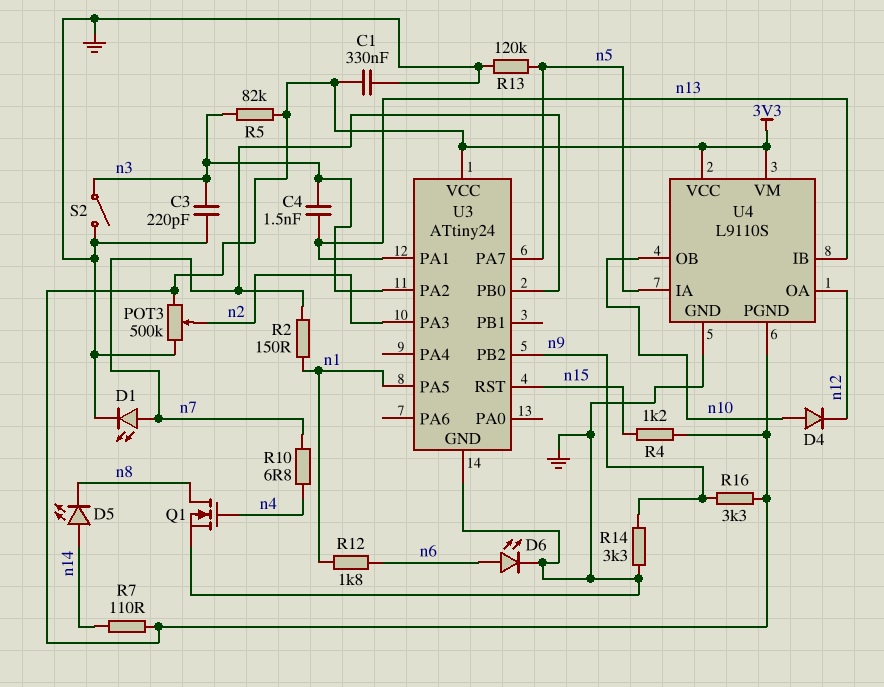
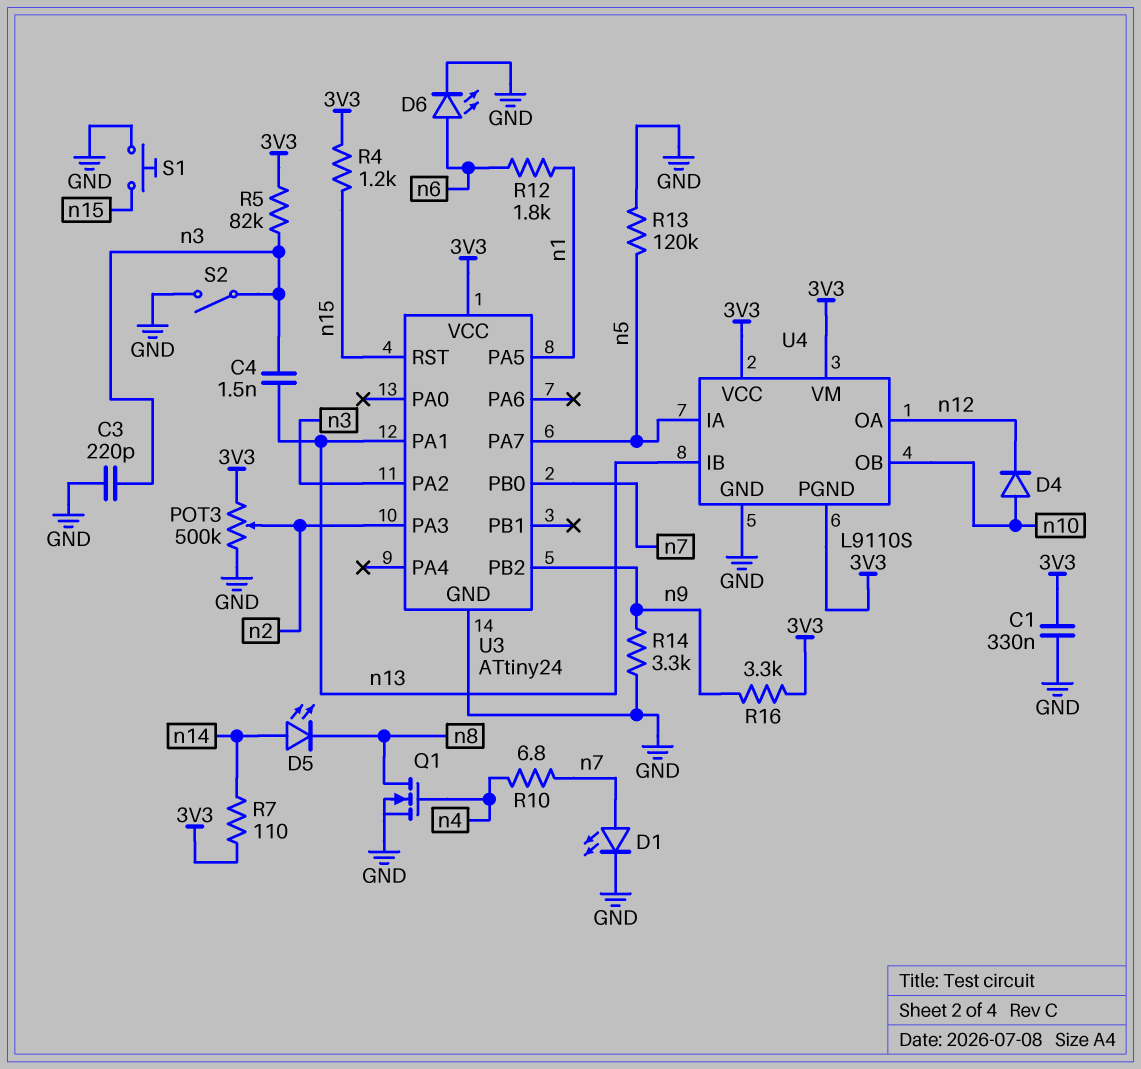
R2: 150 (n1, n7) -> none
S1: none -> button (GND, n15)

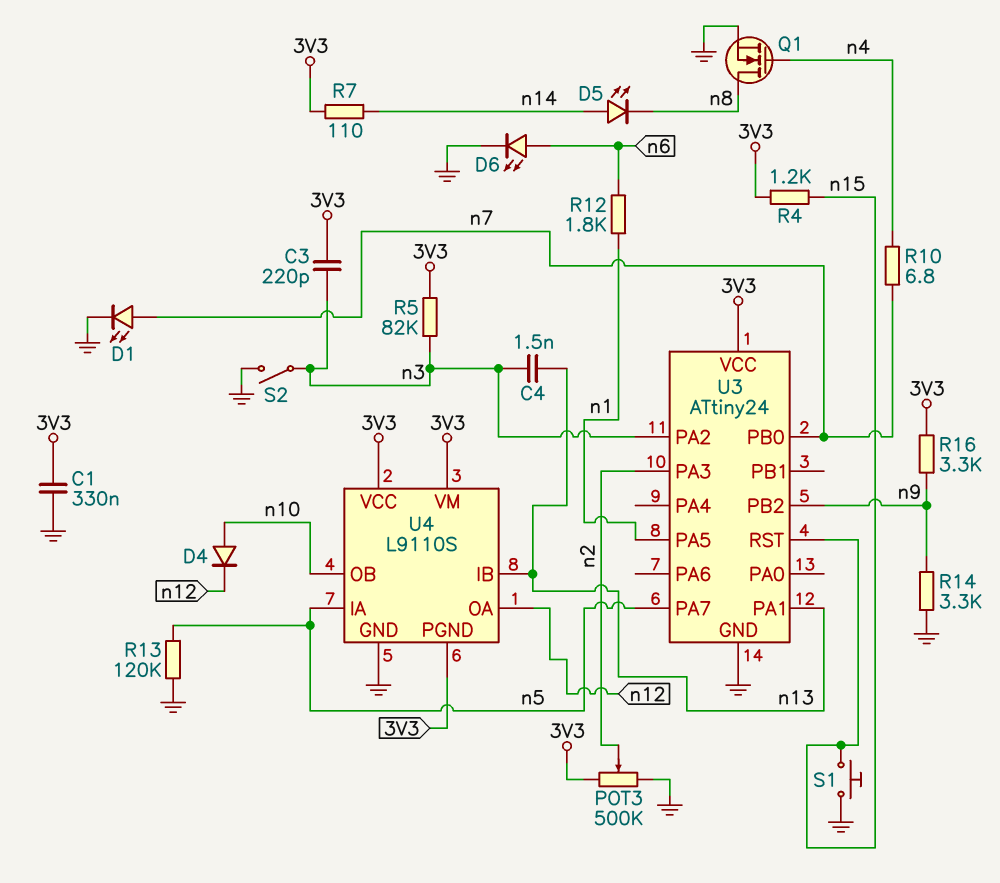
C3: 220pF (GND, n3) -> 220pF (3V3, n3)

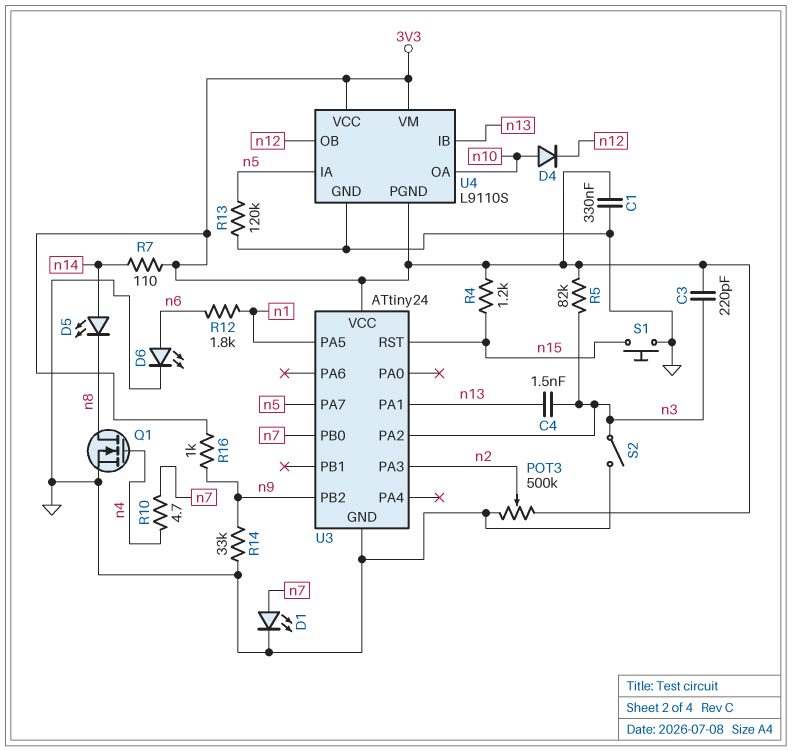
R10: 6.8 (n4, n7) -> 4.7 (n4, n7)
R14: 3.3k (GND, n9) -> 33k (GND, n9)
R16: 3.3k (3V3, n9) -> 1k (3V3, n9)
U4 pin OA: n12 -> n10
U4 pin OB: n10 -> n12

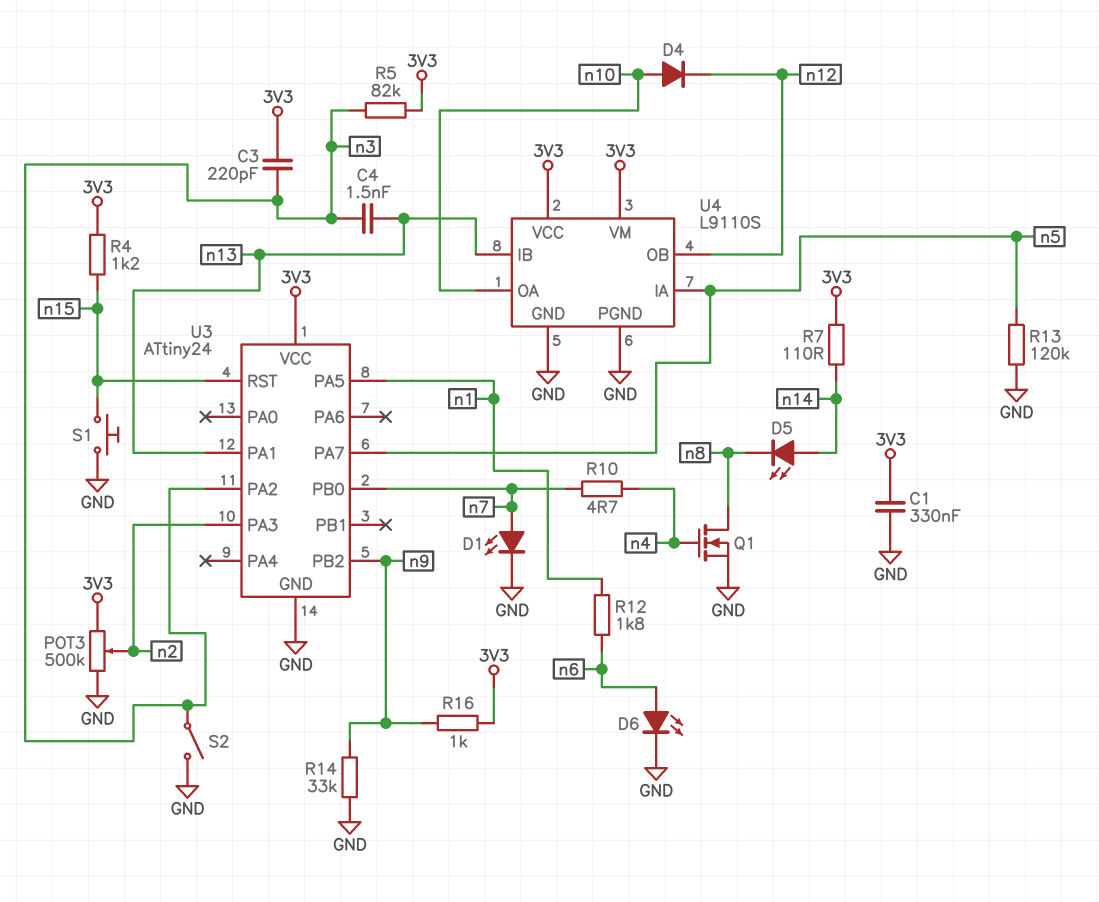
U4 pin PGND: 3V3 -> GND

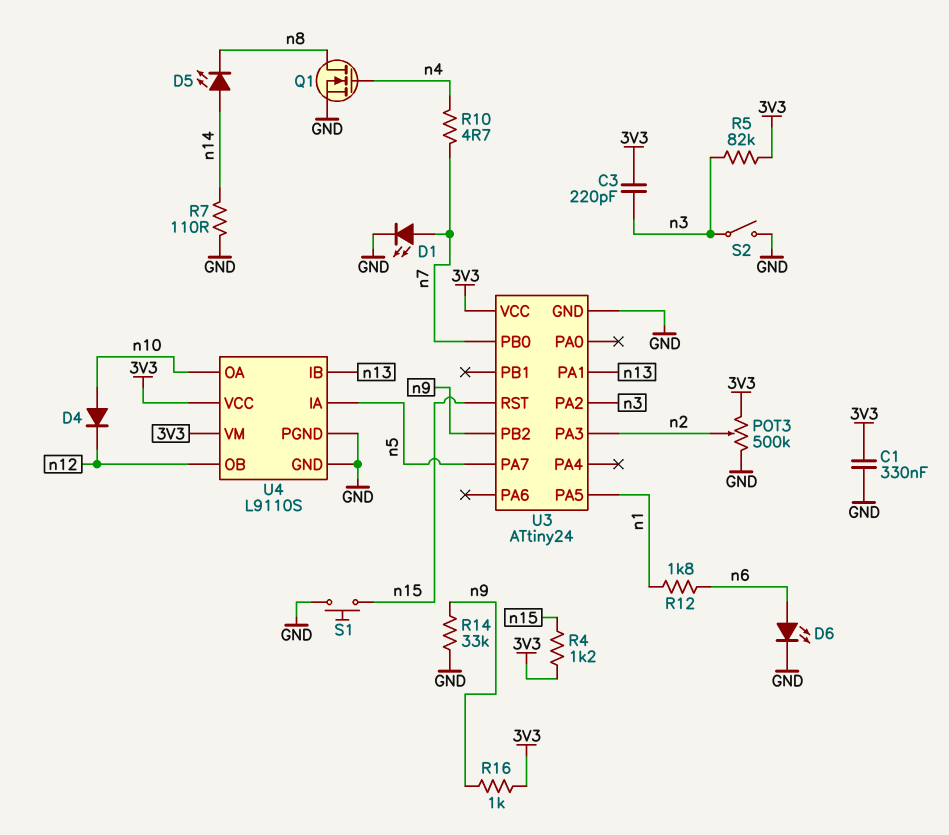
C4: 1.5nF (n3, n13) -> none
R7: 110 (3V3, n14) -> 110 (GND, n14)
R13: 120k (GND, n5) -> none

